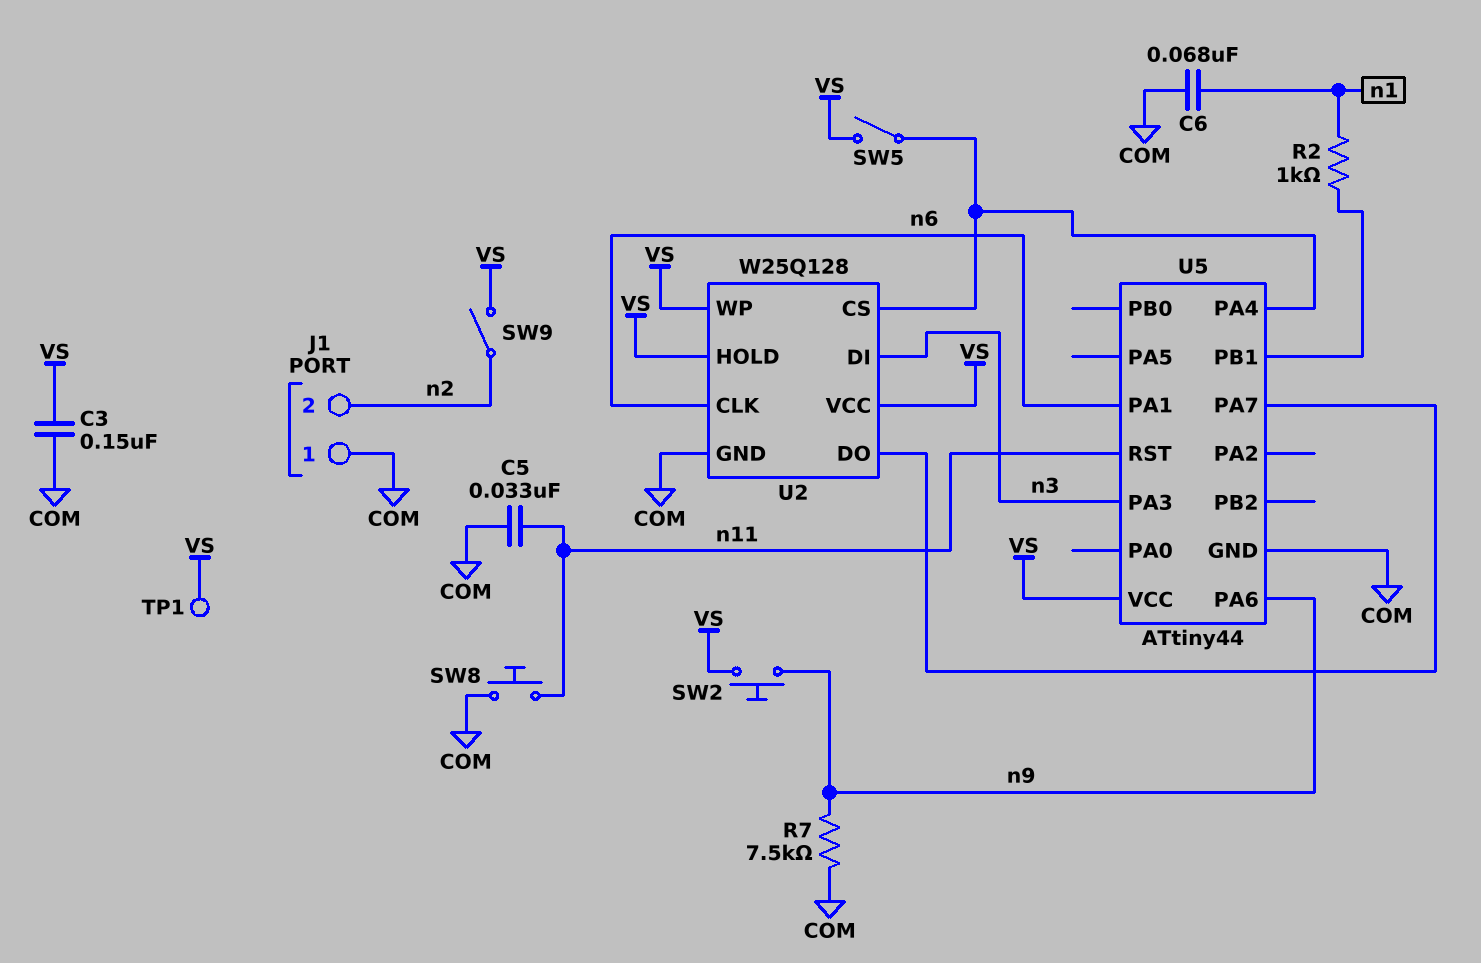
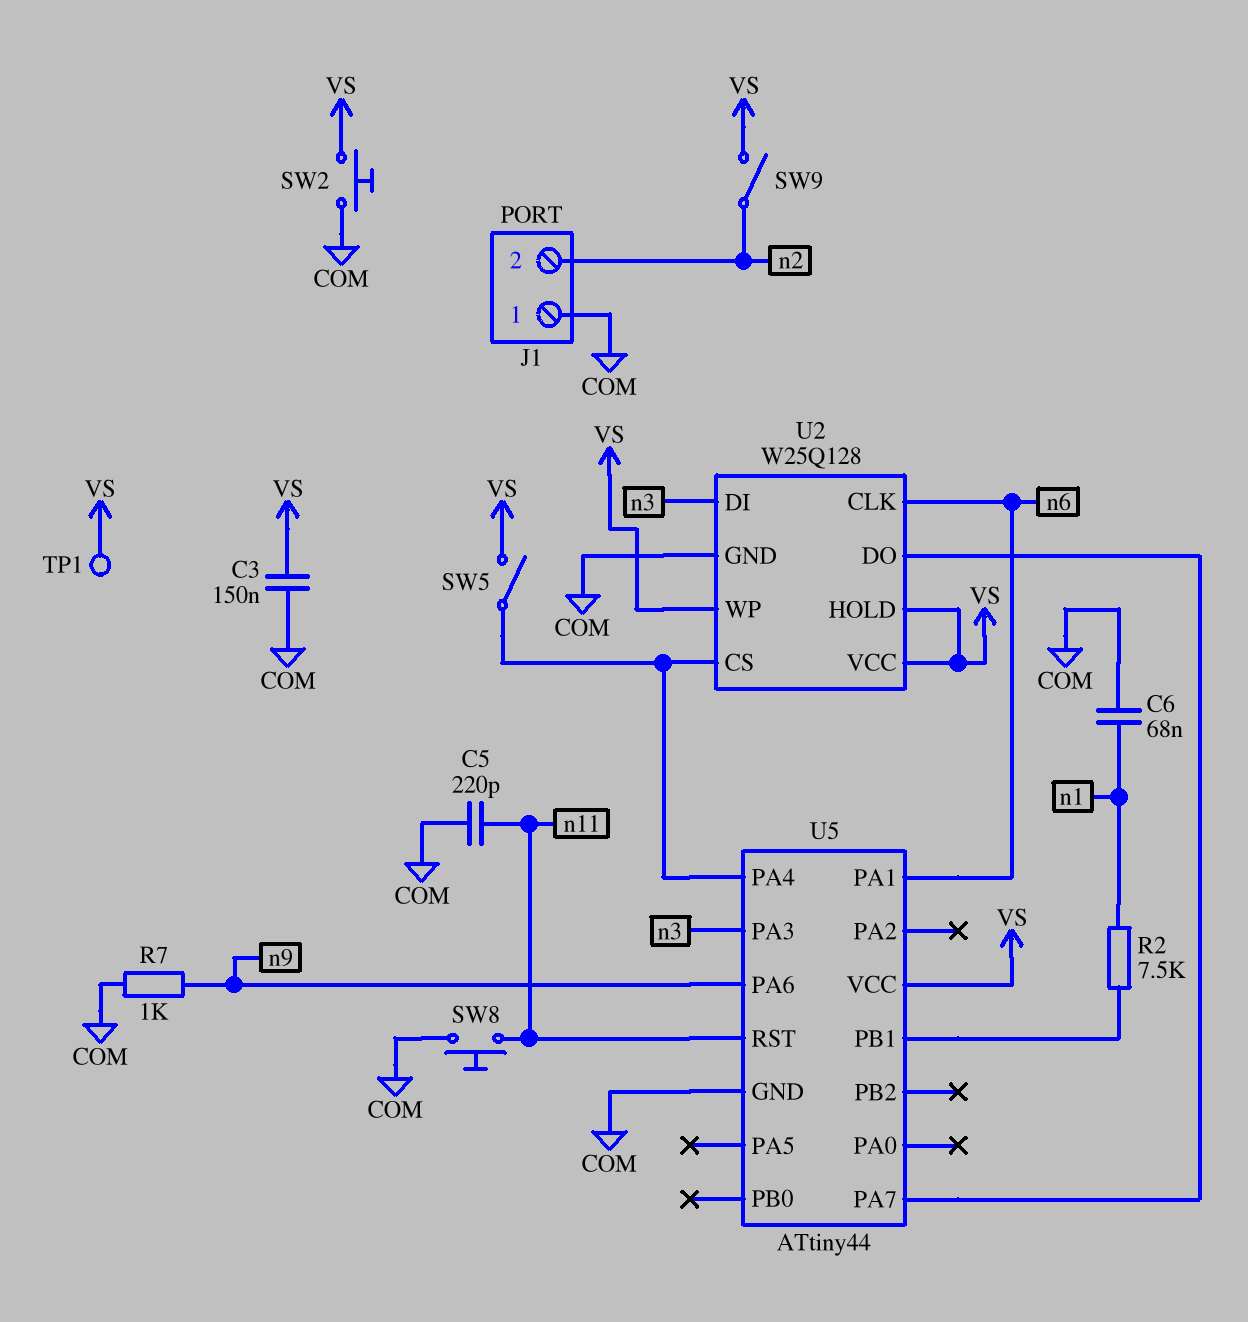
C5: 33nF (COM, n11) -> 220pF (COM, n11)
R2: 1k (U5/PB1, n1) -> 7.5k (U5/PB1, n1)
R7: 7.5k (COM, n9) -> 1k (COM, n9)
SW2: button (VS, n9) -> button (COM, VS)

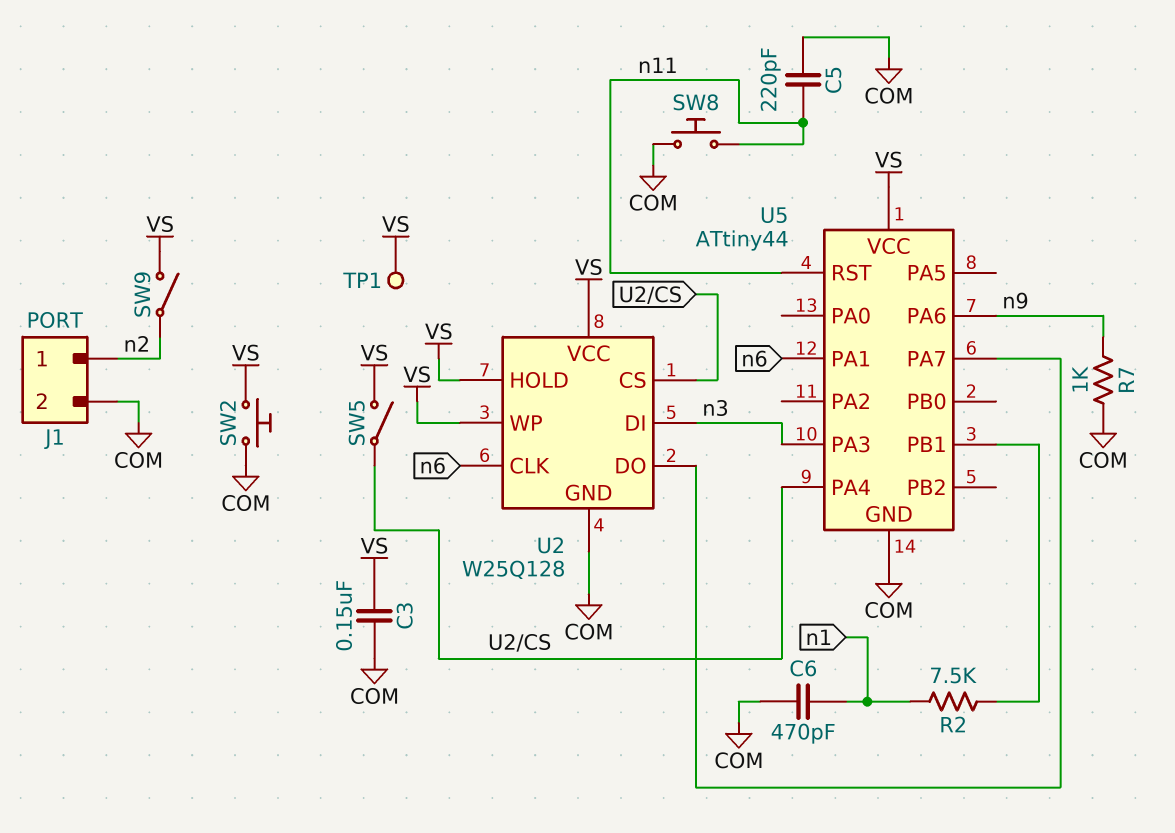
C6: 68nF (COM, n1) -> 470pF (COM, n1)
J1 pin 1: COM -> n2
J1 pin 2: n2 -> COM

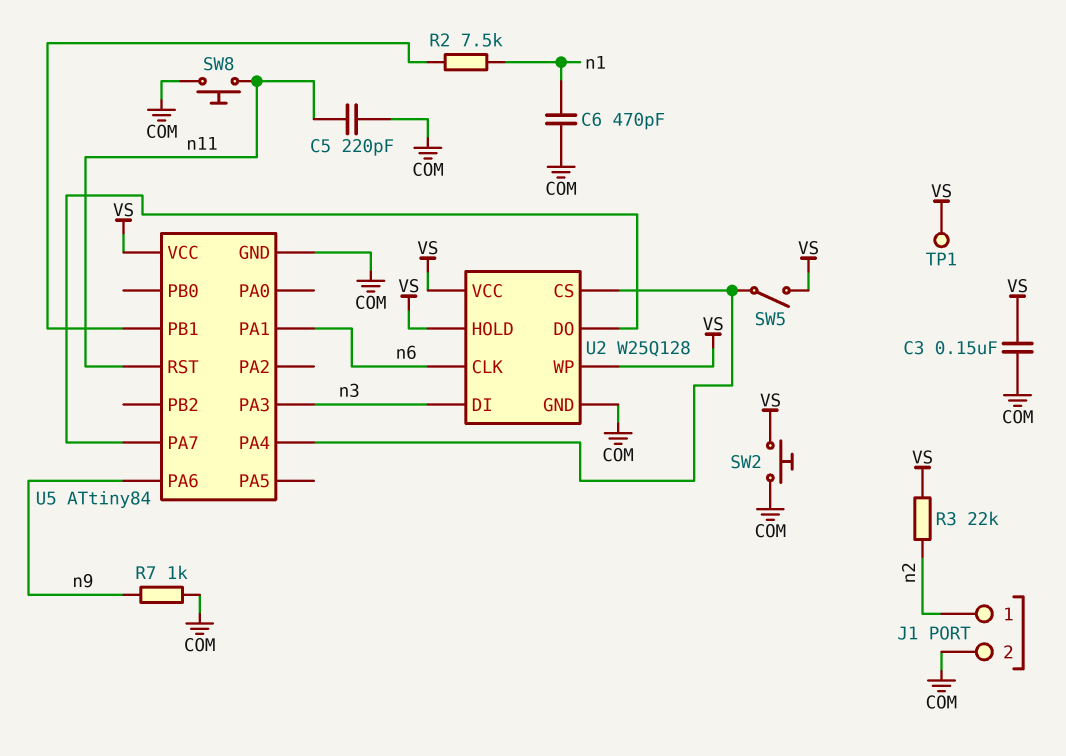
R3: none -> 22k (VS, n2)
SW9: switch (VS, n2) -> none
U5: ATtiny44 -> ATtiny84

